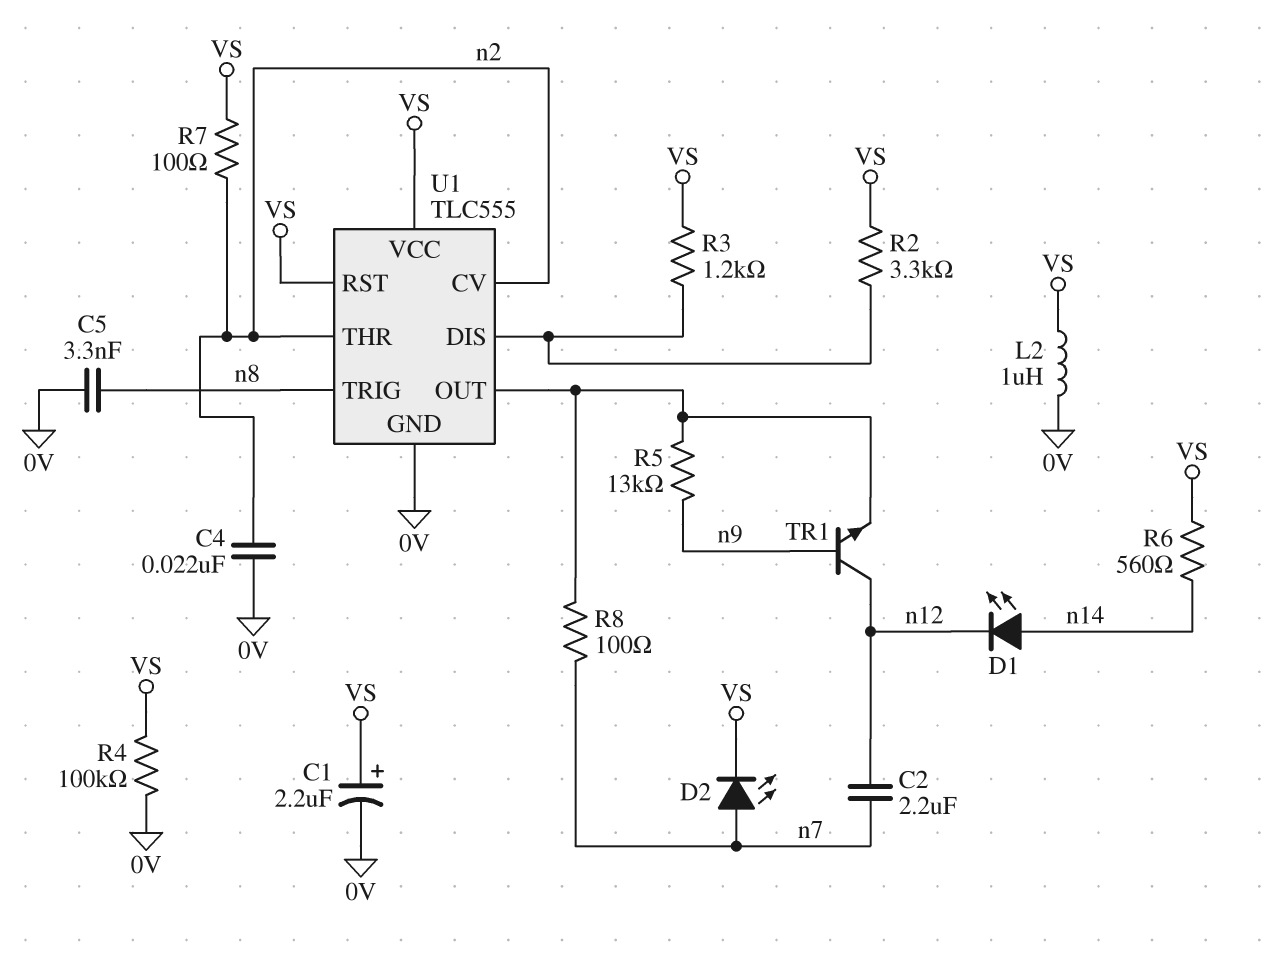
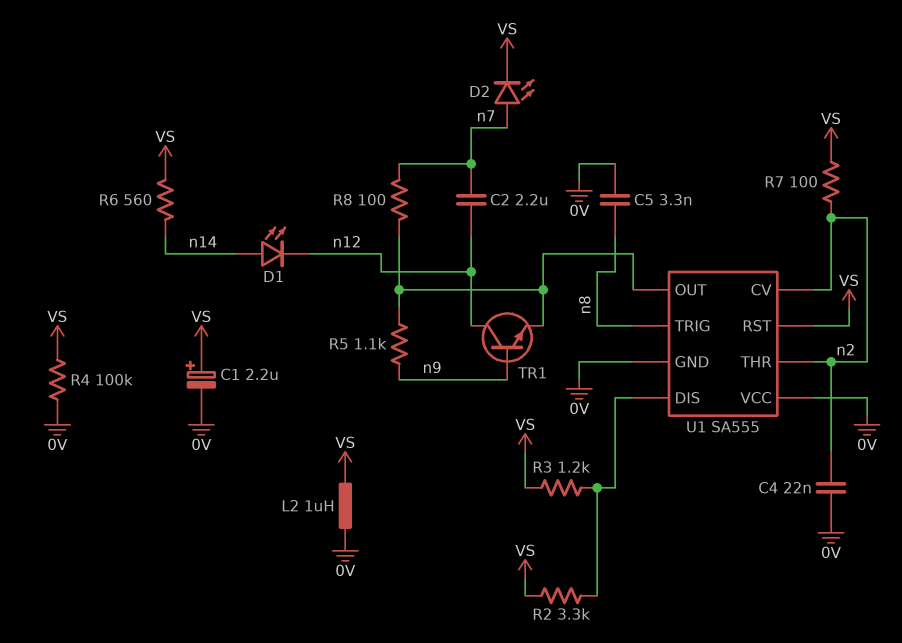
R5: 13k (U1/OUT, n9) -> 1.1k (U1/OUT, n9)
U1: TLC555 -> SA555
U1 pin VCC: VS -> 0V

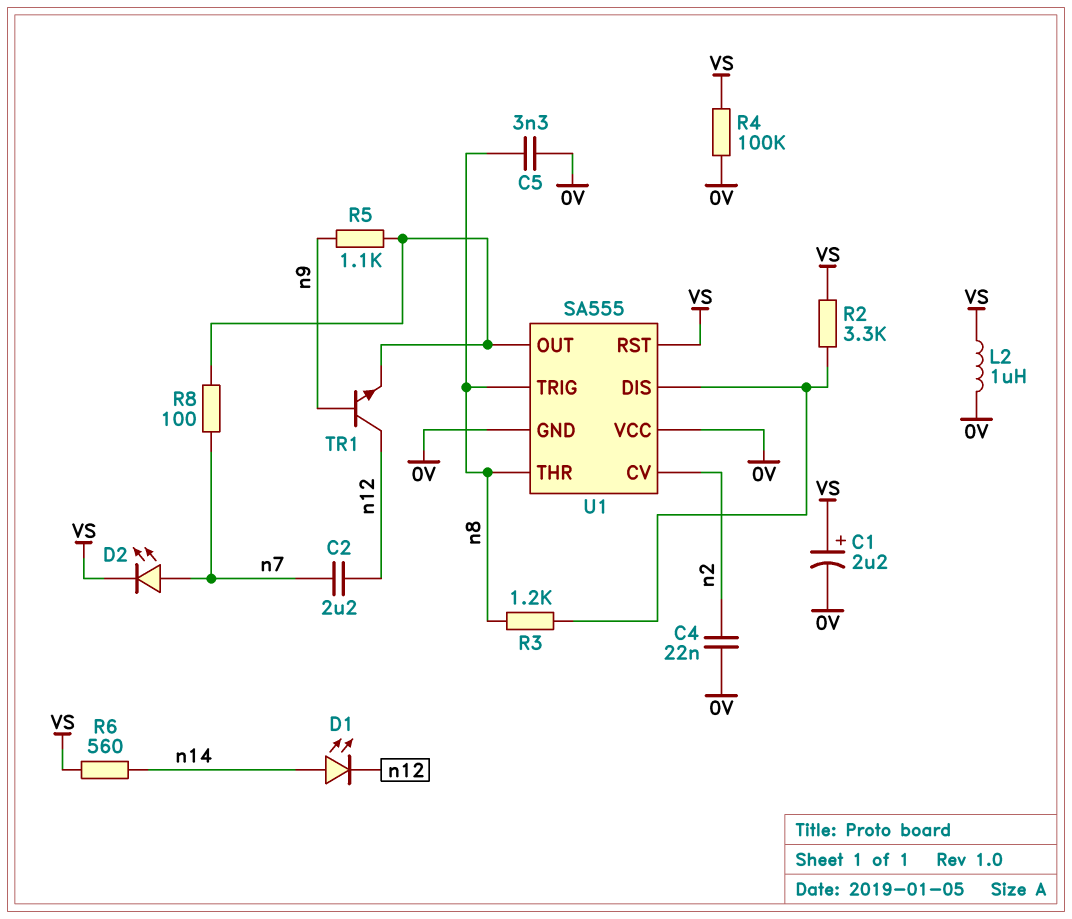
R3: 1.2k (U1/DIS, VS) -> 1.2k (U1/DIS, n8)
R7: 100 (VS, n2) -> none
U1 pin THR: n2 -> n8

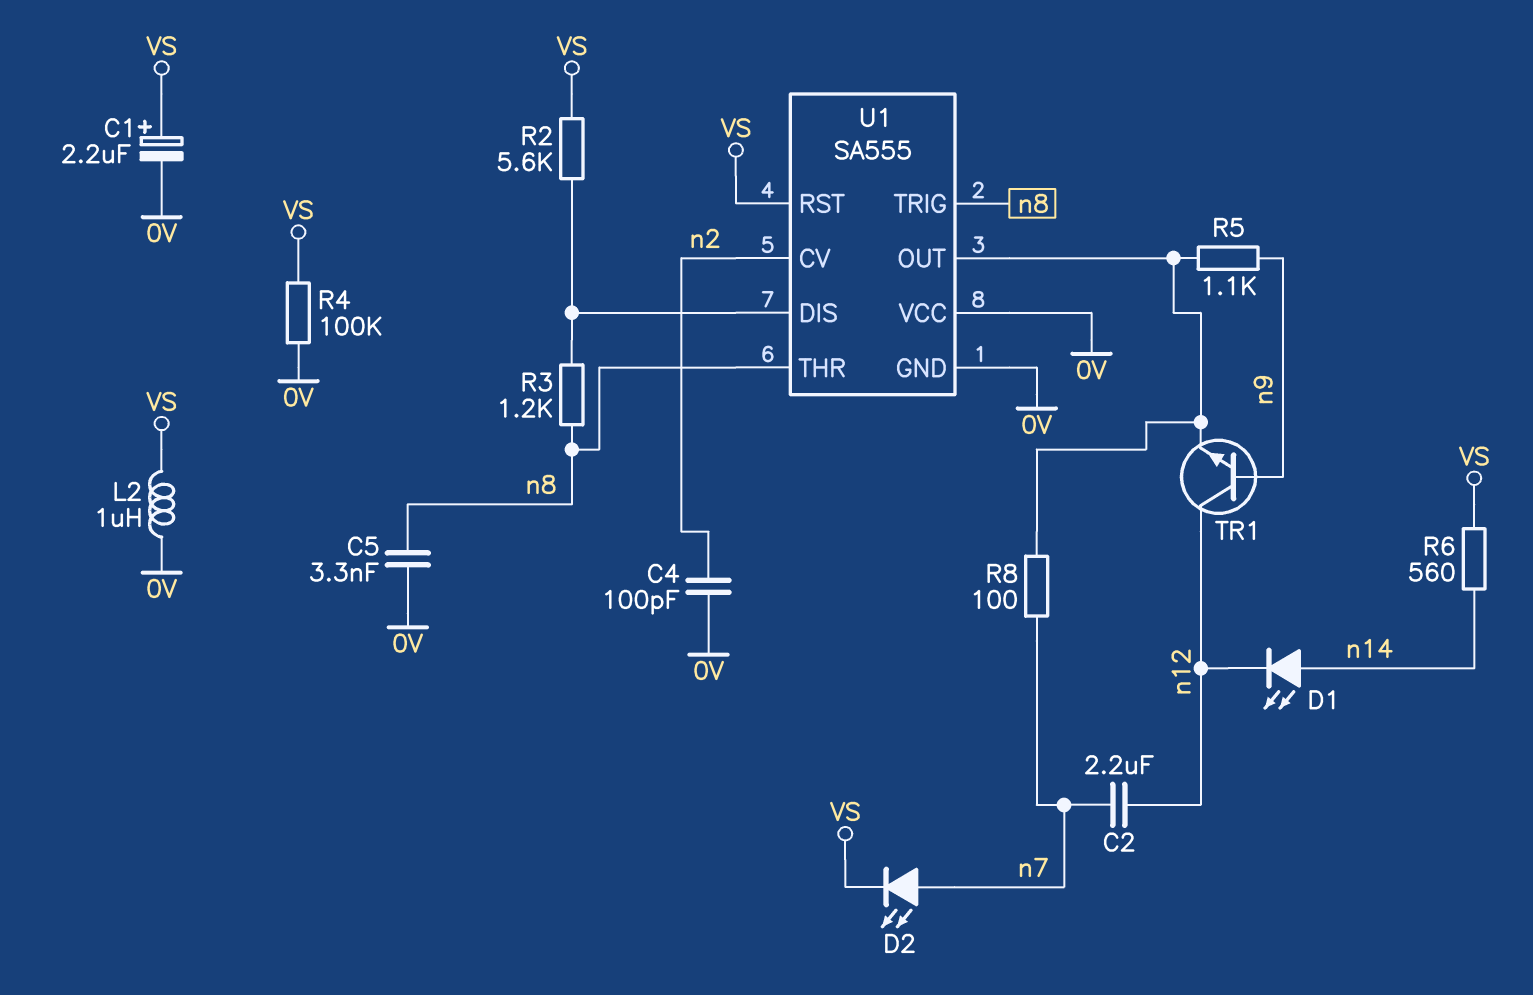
C4: 22nF (0V, n2) -> 100pF (0V, n2)
R2: 3.3k (U1/DIS, VS) -> 5.6k (U1/DIS, VS)

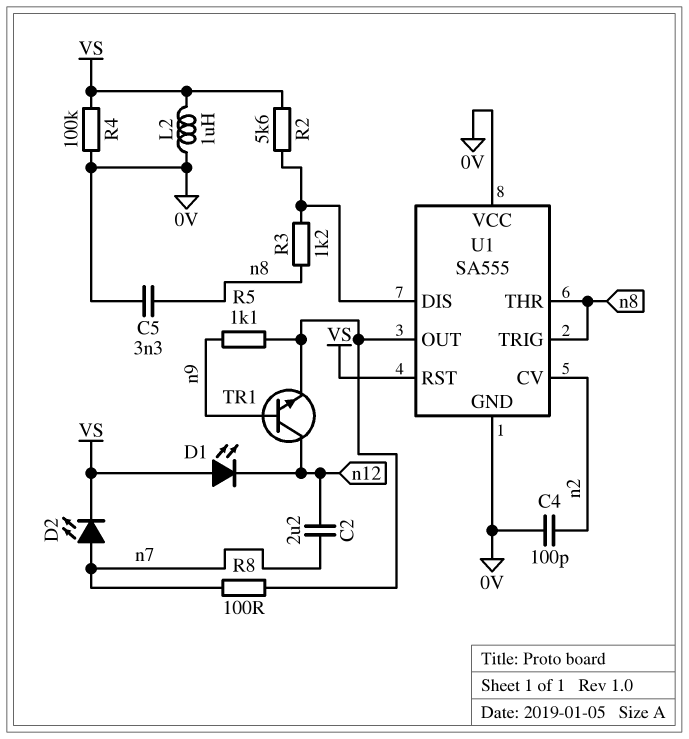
C1: 2.2uF (plus VS, minus 0V) -> none
D1: LED (A n14, K n12) -> LED (A VS, K n12)
R6: 560 (VS, n14) -> none

